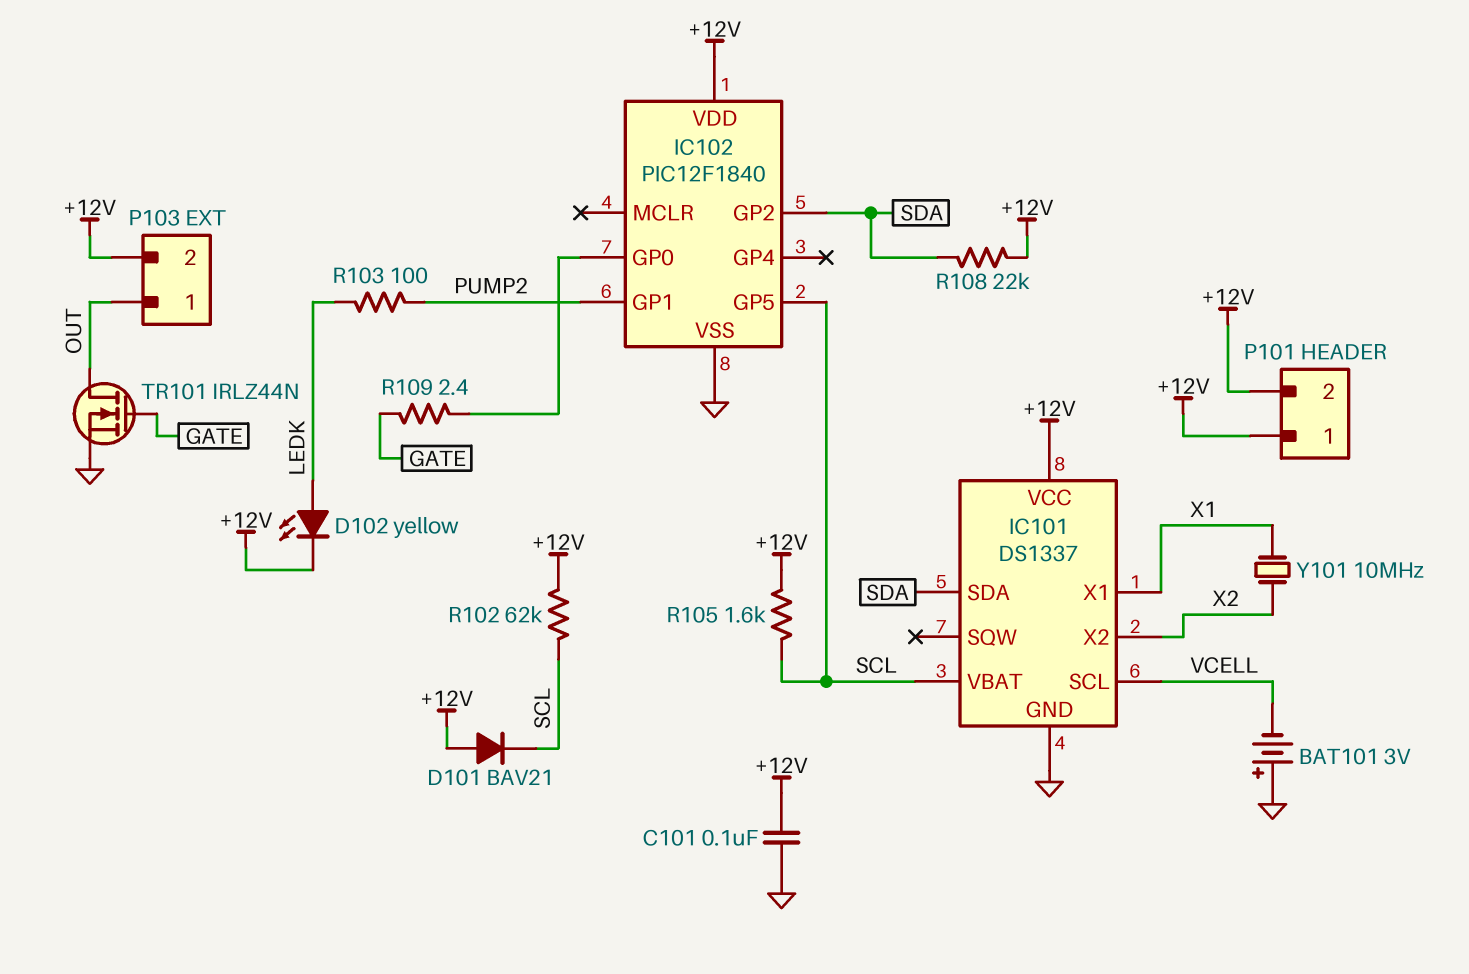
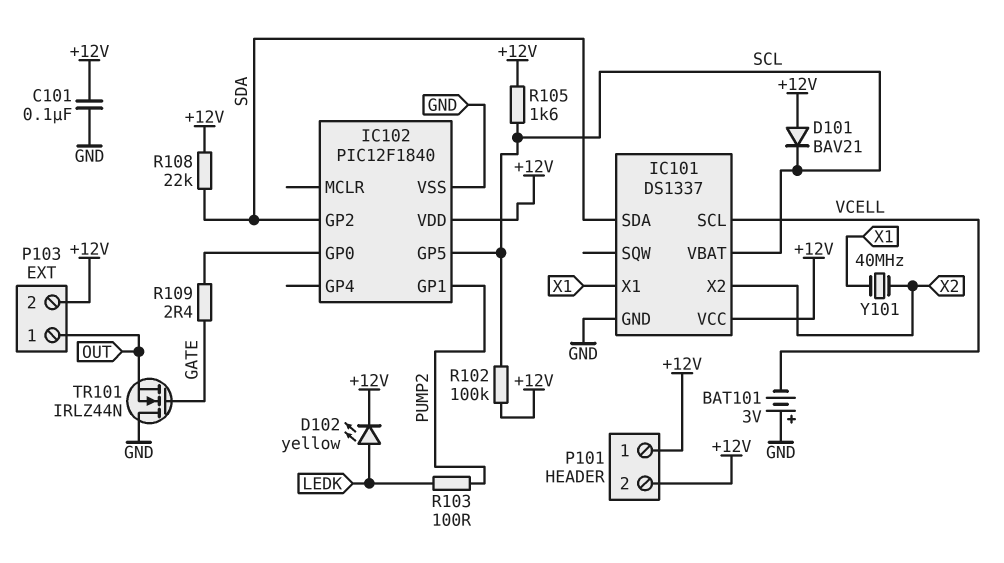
R102: 62k (+12V, SCL) -> 100k (+12V, SCL)
TR101: NMOS IRLZ44N (G GATE, D OUT, S GND) -> NMOS IRLZ44N (G GATE, D GND, S OUT)
Y101: 10MHz (X1, X2) -> 40MHz (X1, X2)

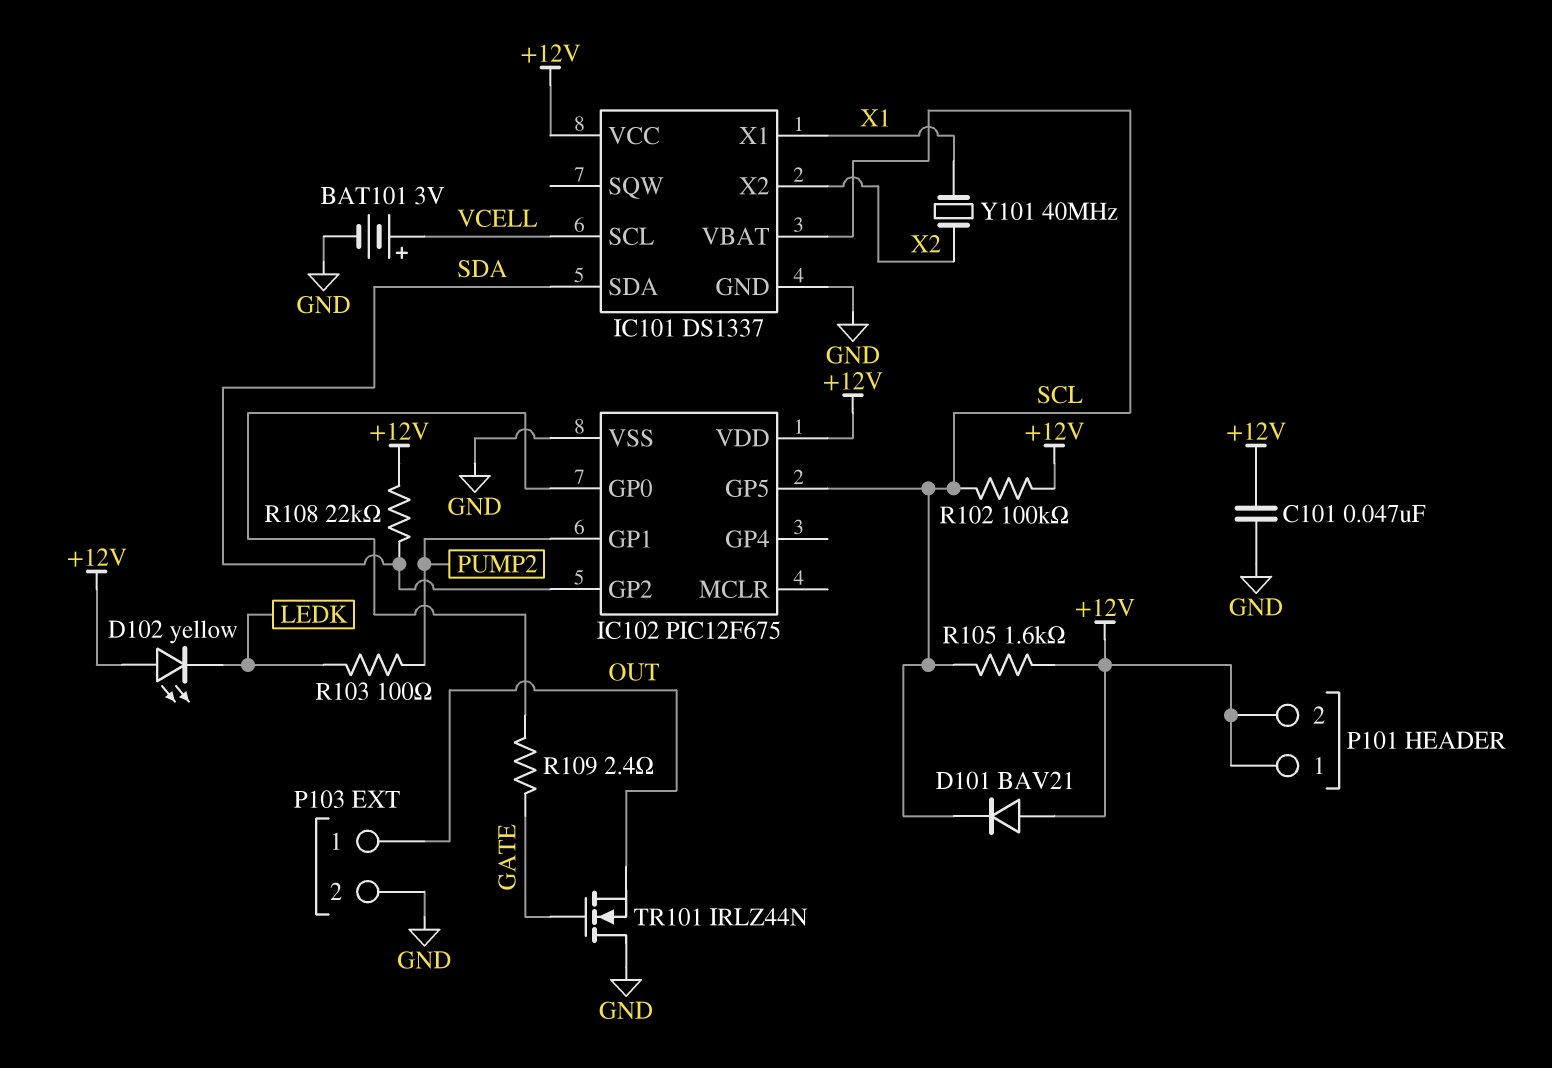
BAT101: 3V (plus GND, minus VCELL) -> 3V (plus VCELL, minus GND)
C101: 100nF (+12V, GND) -> 47nF (+12V, GND)
D102: LED yellow (A LEDK, K +12V) -> LED yellow (A +12V, K LEDK)
IC102: PIC12F1840 -> PIC12F675
P103 pin 2: +12V -> GND

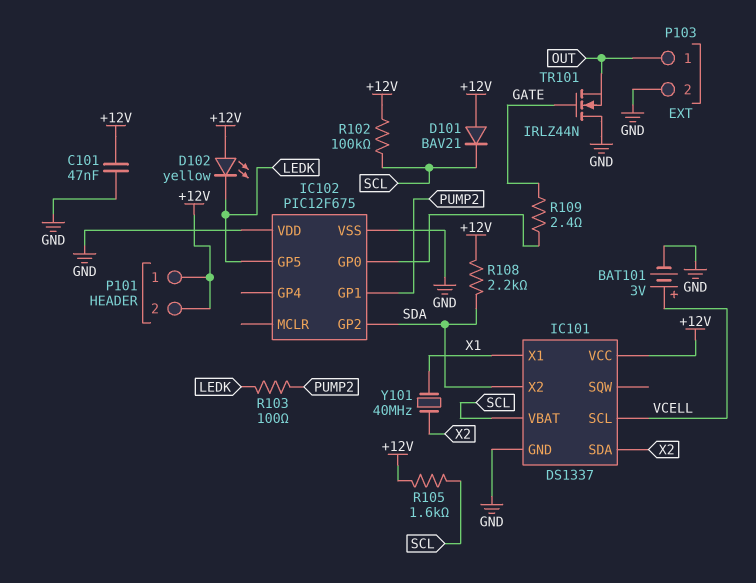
IC101 pin SDA: SDA -> X2
IC101 pin X2: X2 -> SDA
IC102 pin GP5: SCL -> LEDK
IC102 pin VDD: +12V -> GND
R108: 22k (+12V, SDA) -> 2.2k (+12V, SDA)

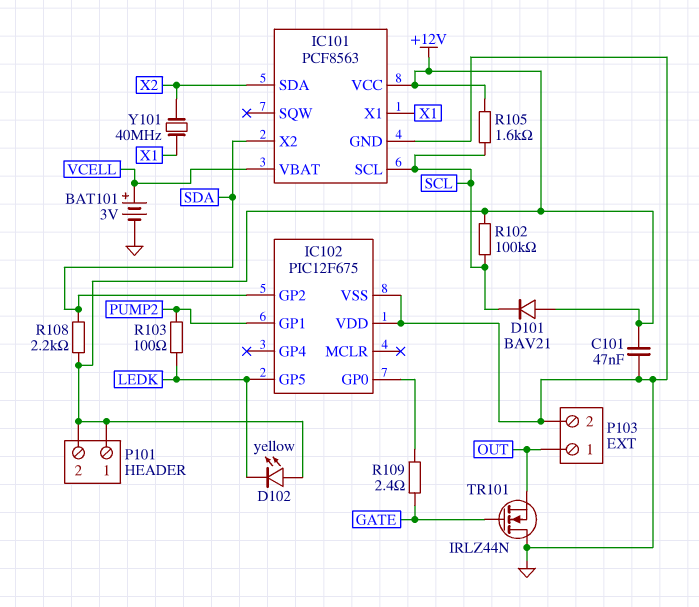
IC101: DS1337 -> PCF8563
IC101 pin SCL: VCELL -> SCL
IC101 pin VBAT: SCL -> VCELL

